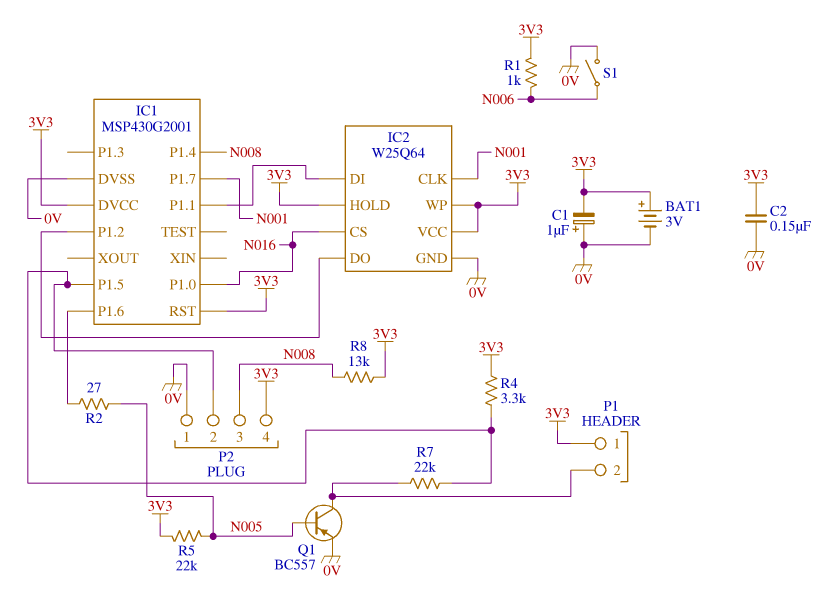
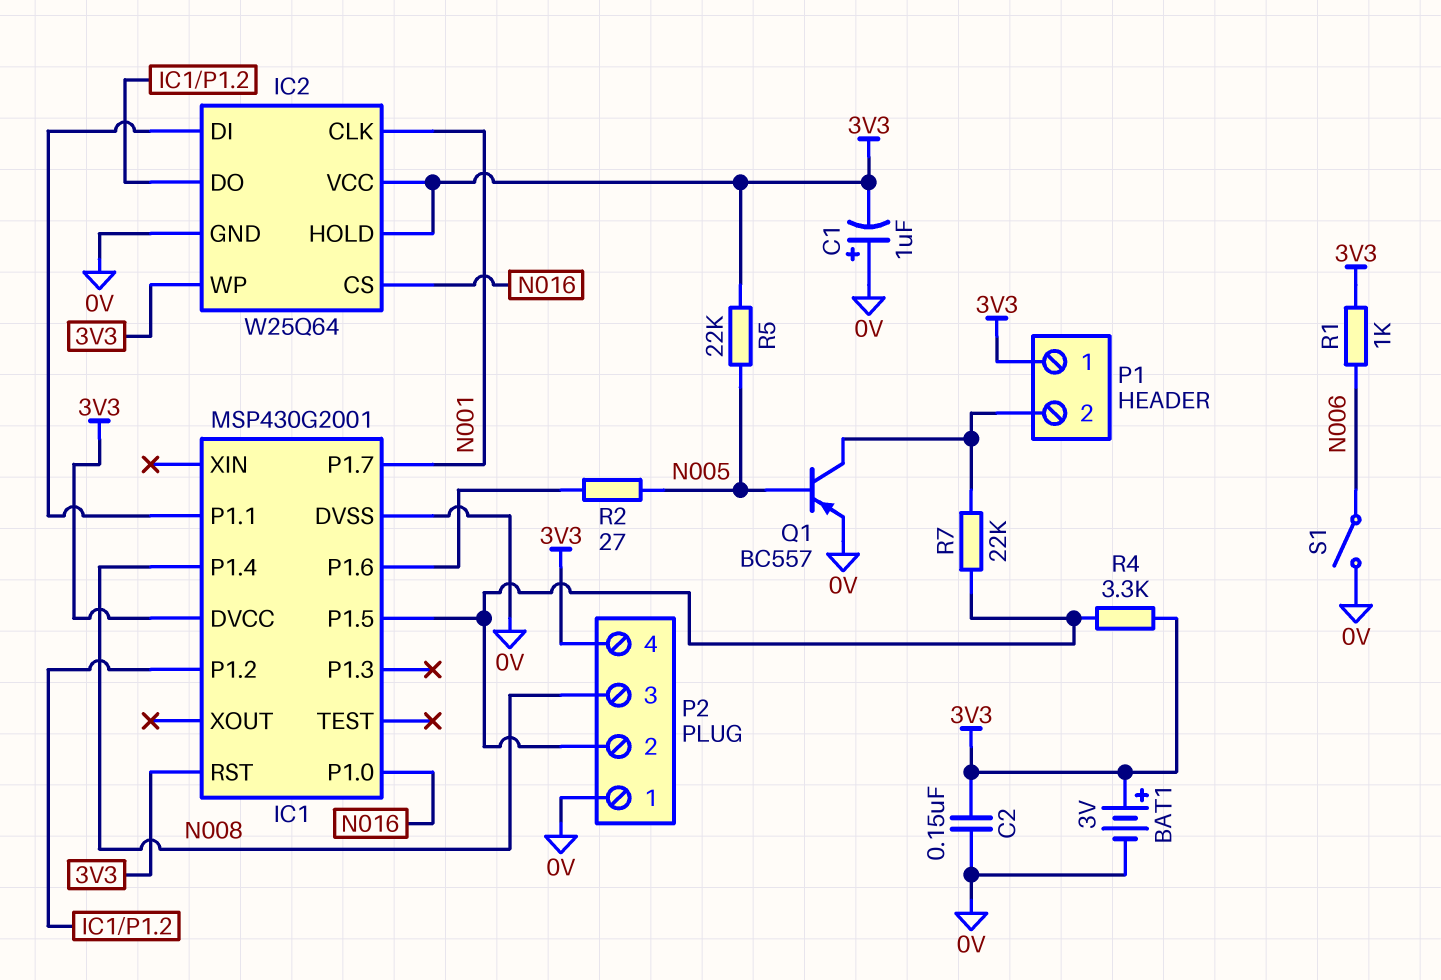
R8: 13k (3V3, N008) -> none

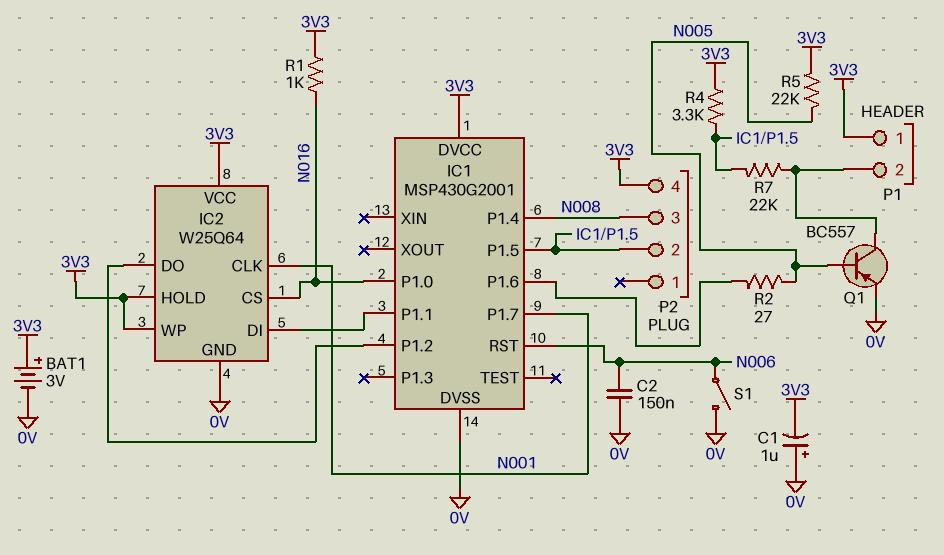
C2: 150nF (0V, 3V3) -> 150nF (0V, N006)
IC1 pin RST: 3V3 -> N006
P2 pin 1: 0V -> none
R1: 1k (3V3, N006) -> 1k (3V3, N016)

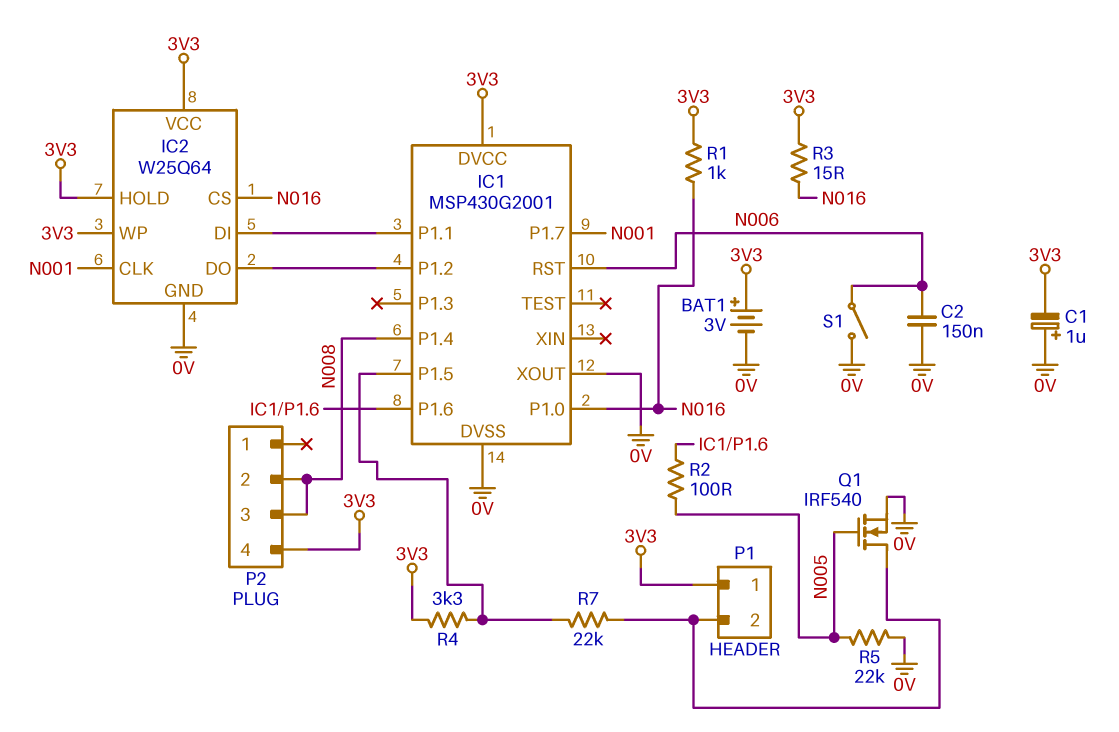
IC1 pin XOUT: none -> 0V
P2 pin 2: IC1/P1.5 -> N008
Q1: PNP BC557 (B N005, C P1/2, E 0V) -> NMOS IRF540 (G N005, D P1/2, S 0V)
R2: 27 (IC1/P1.6, N005) -> 100 (IC1/P1.6, N005)
R3: none -> 15 (3V3, N016)
R5: 22k (3V3, N005) -> 22k (0V, N005)

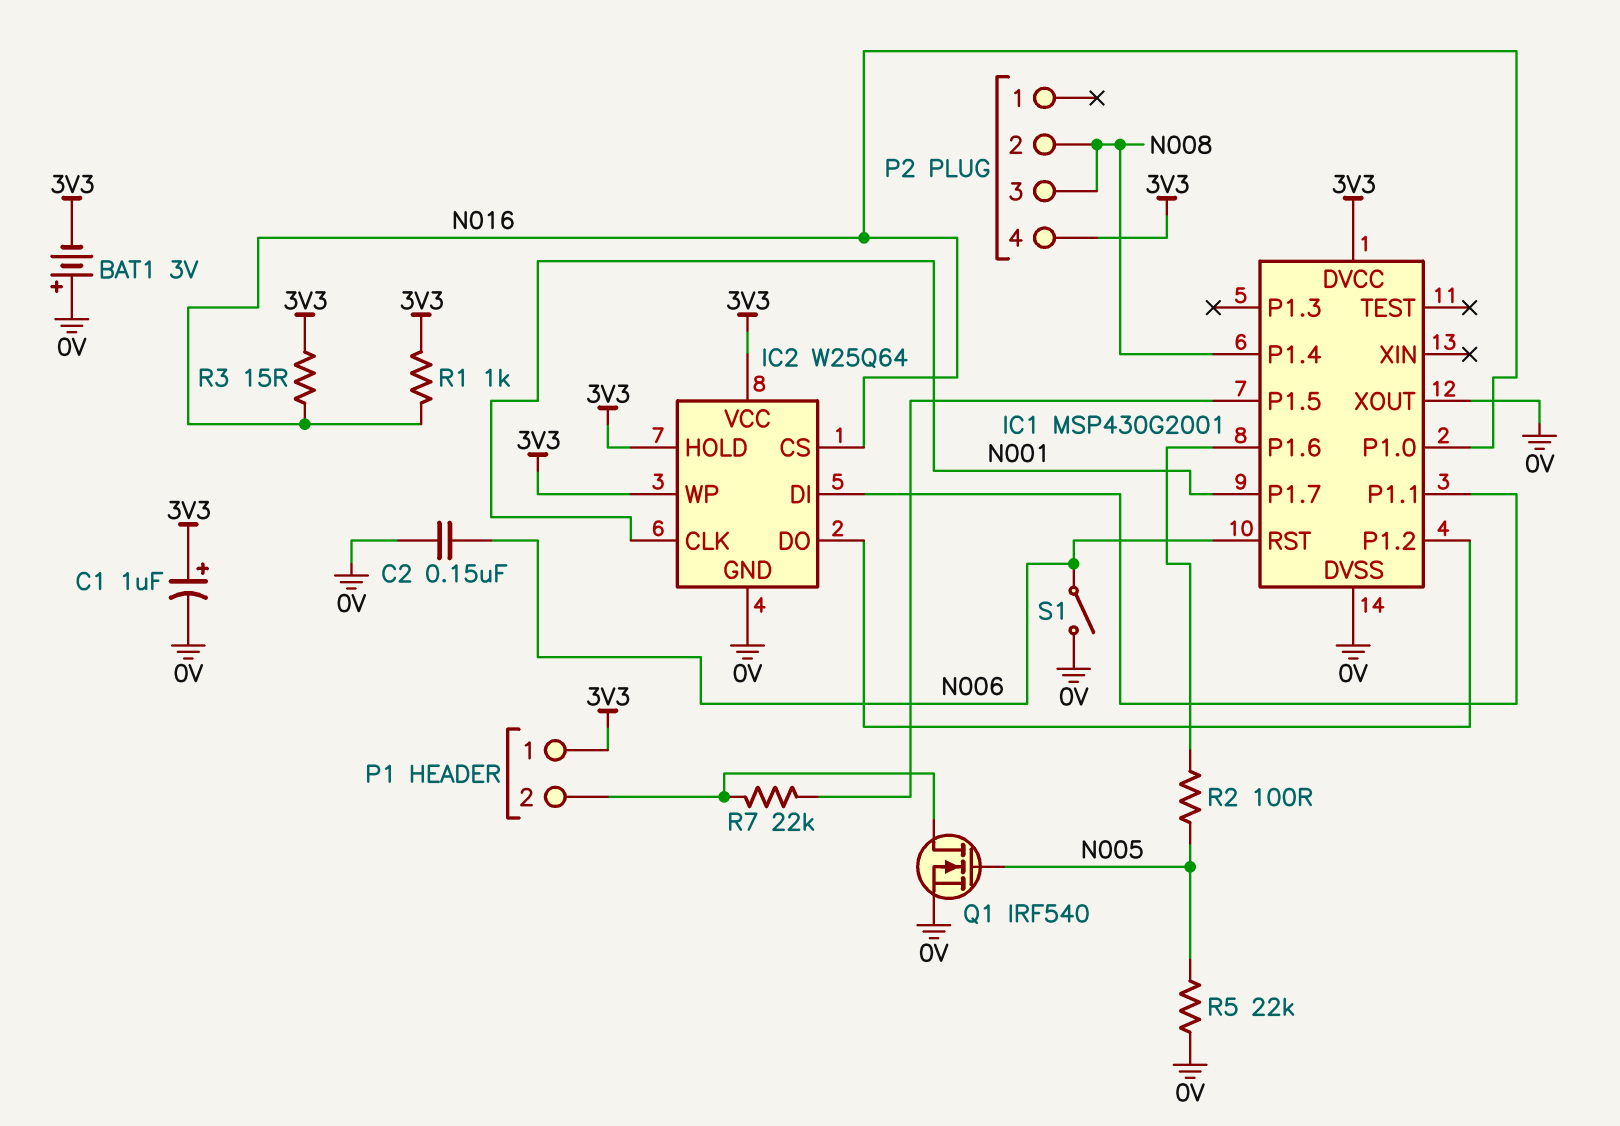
BAT1: 3V (plus 3V3, minus 0V) -> 3V (plus 0V, minus 3V3)
C1: 1uF (plus 0V, minus 3V3) -> 1uF (plus 3V3, minus 0V)
R4: 3.3k (3V3, IC1/P1.5) -> none

